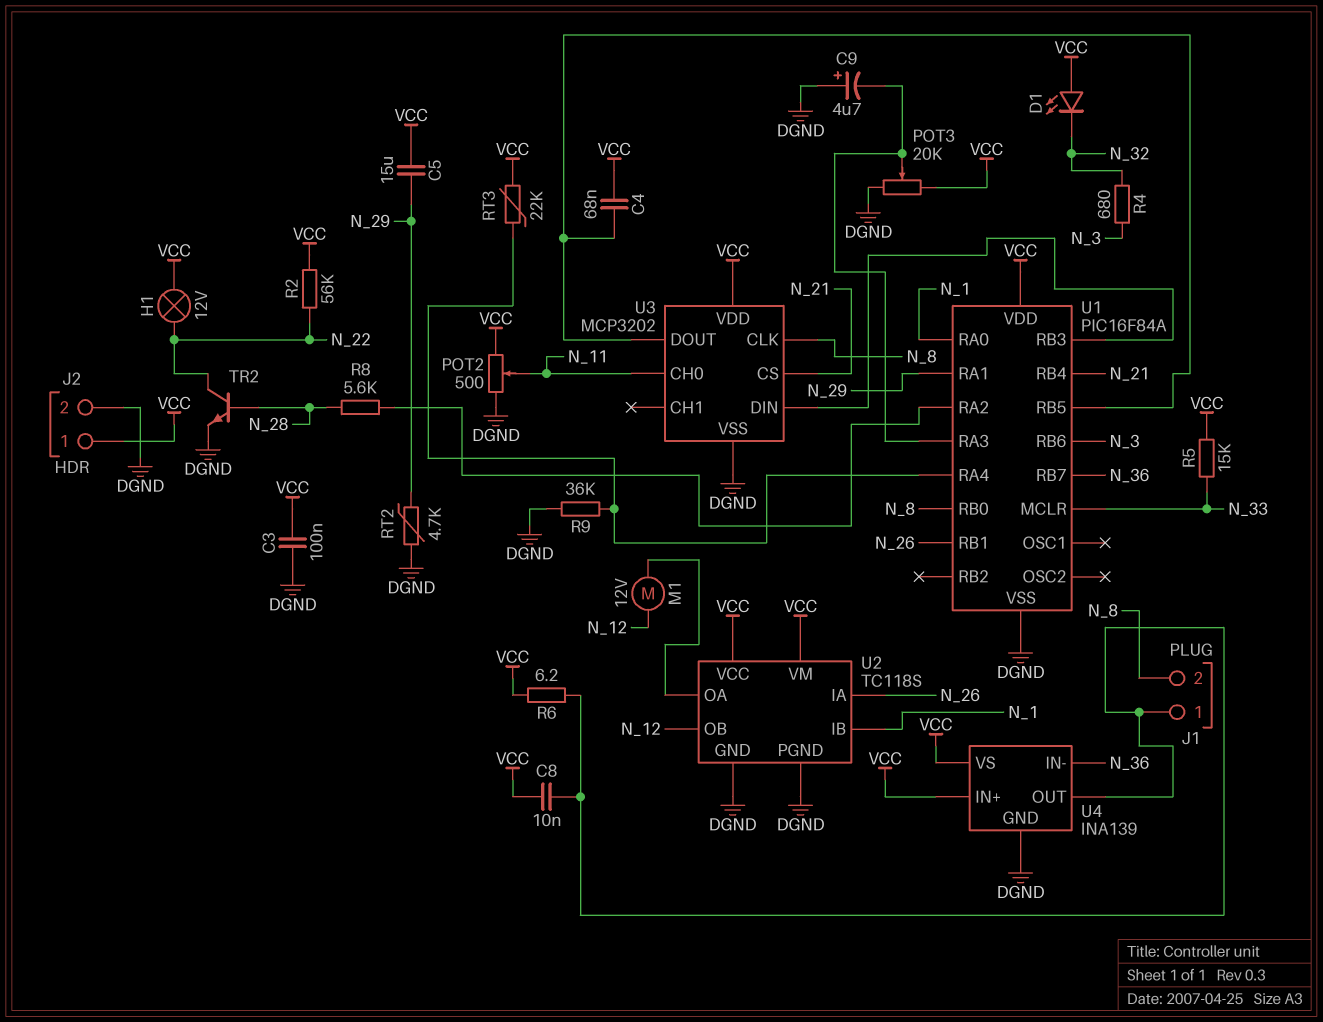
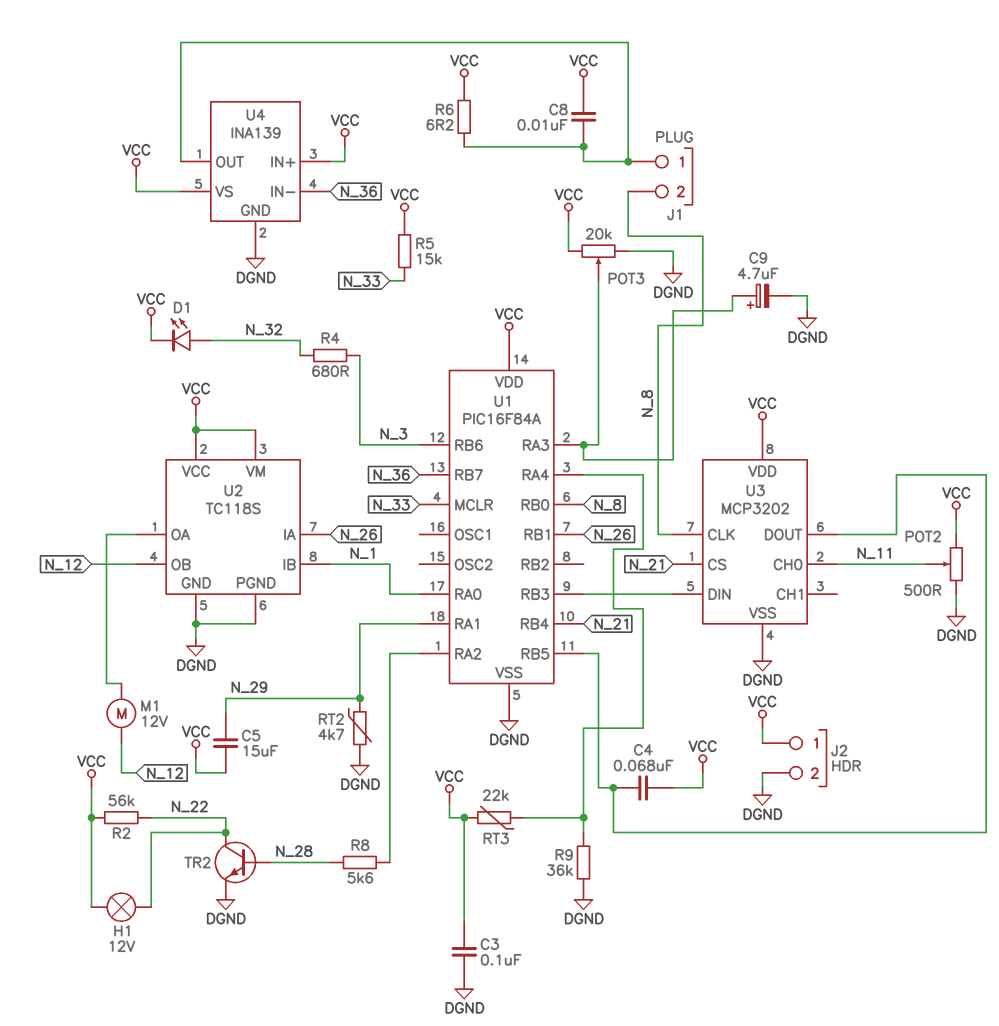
C9: 4.7uF (plus DGND, minus U1/RA3) -> 4.7uF (plus U1/RA3, minus DGND)
D1: LED (A VCC, K N_32) -> LED (A N_32, K VCC)

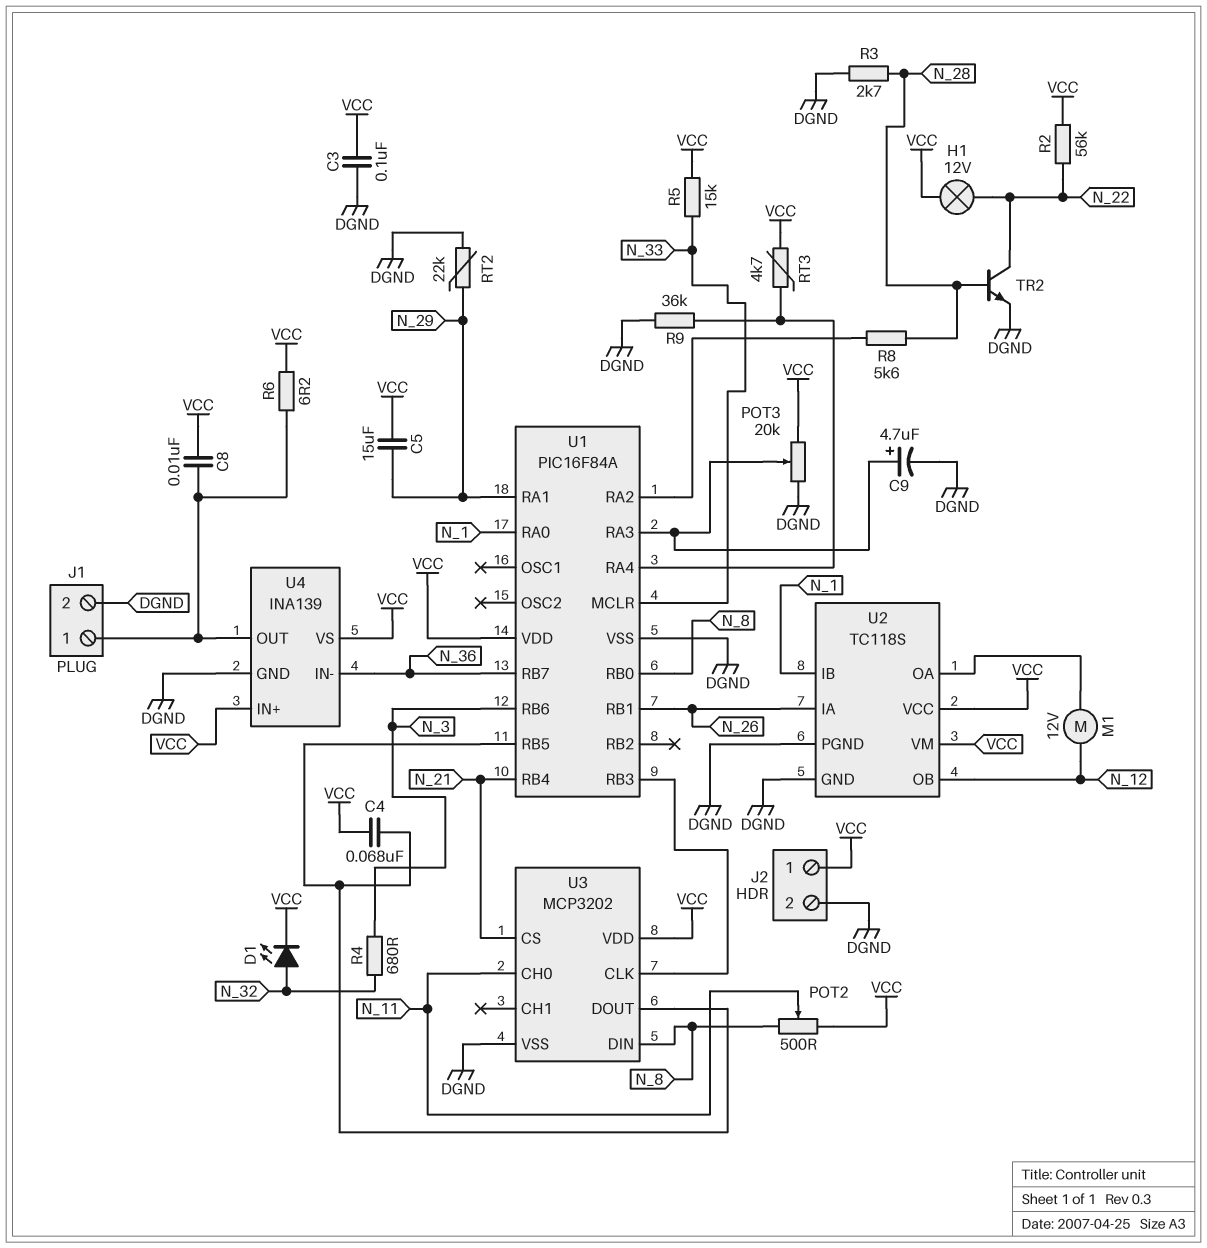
J1 pin 2: N_8 -> DGND
POT2: 500 (DGND, VCC, wiper N_11) -> 500 (N_8, VCC, wiper N_11)
R3: none -> 2.7k (DGND, N_28)
RT2: 4.7k (DGND, N_29) -> 22k (DGND, N_29)
RT3: 22k (U1/RA4, VCC) -> 4.7k (U1/RA4, VCC)
U3 pin CLK: N_8 -> U1/RB3
U3 pin DIN: U1/RB3 -> N_8

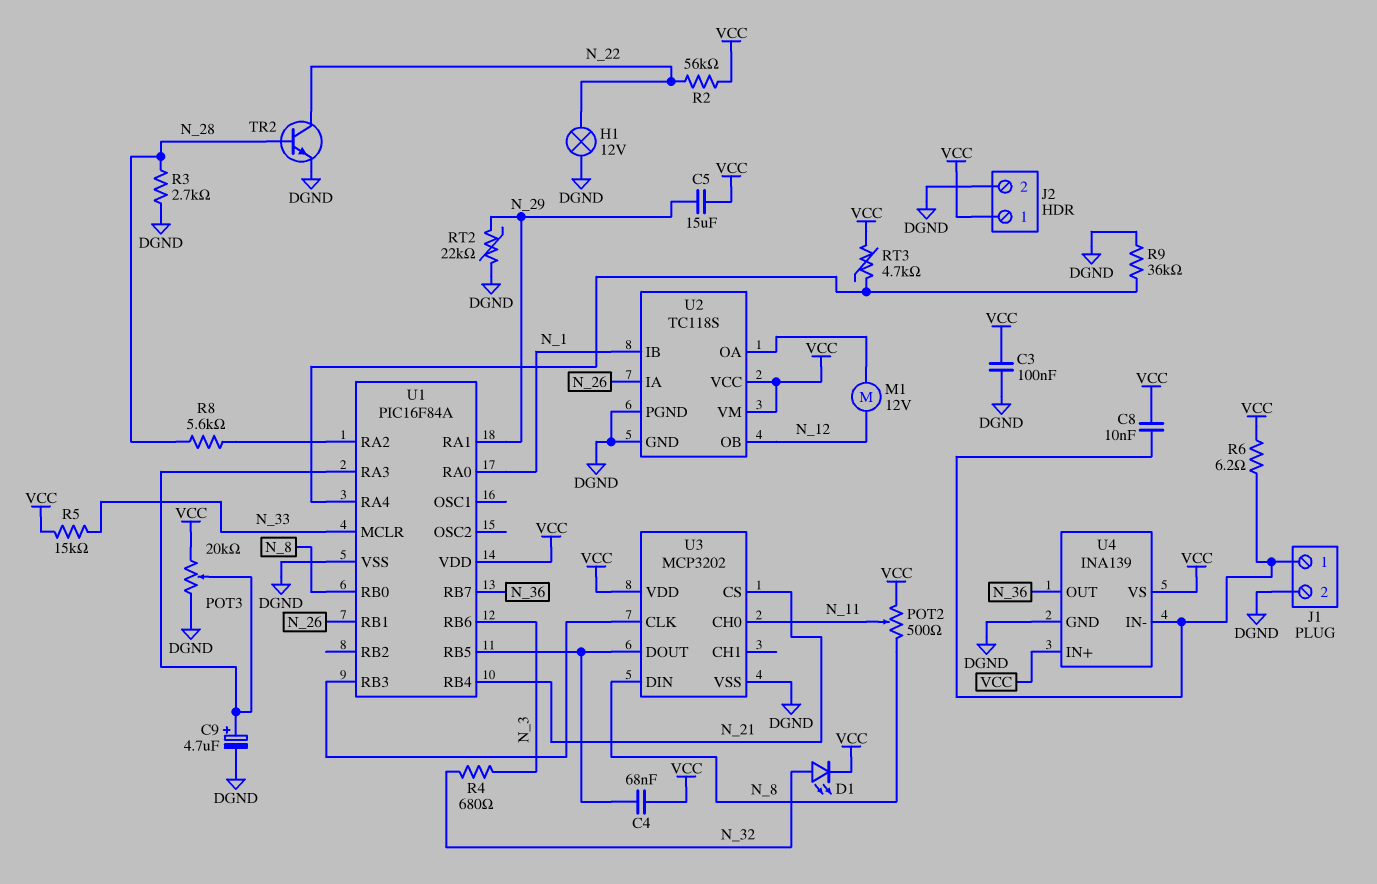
H1: lamp 12V (N_22, VCC) -> lamp 12V (DGND, N_22)
U4 pin IN-: N_36 -> J1/1
U4 pin OUT: J1/1 -> N_36

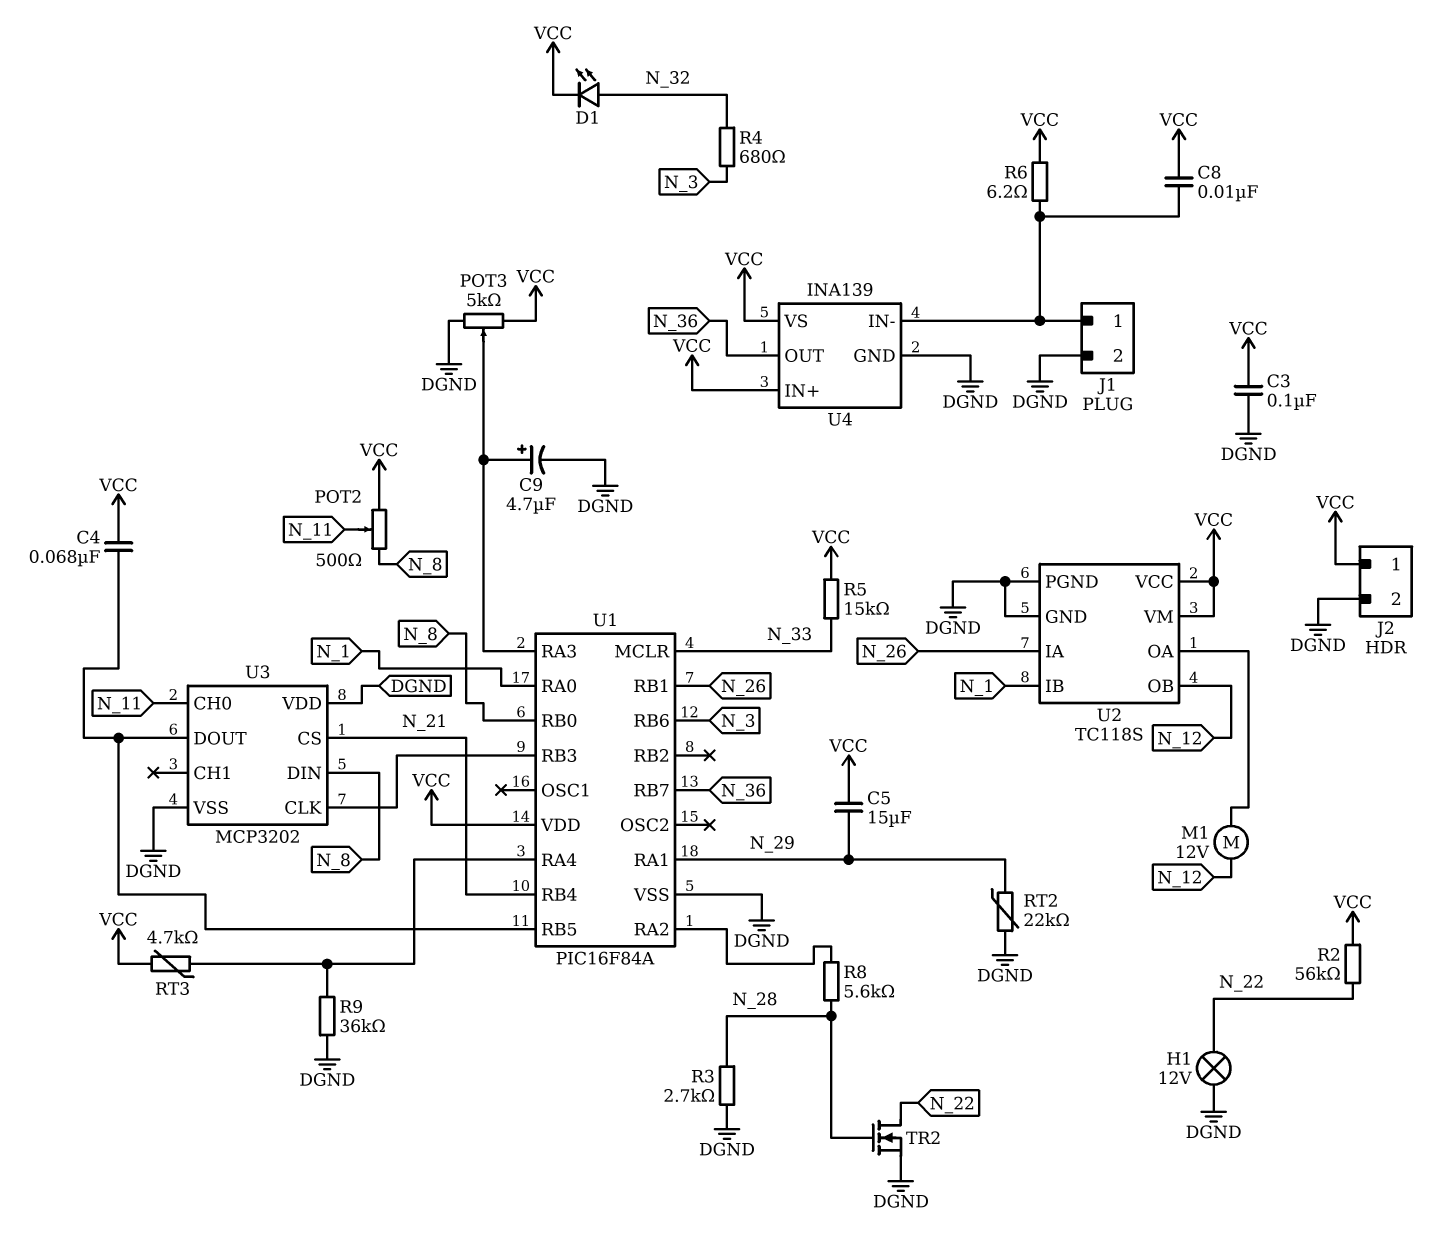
POT3: 20k (DGND, VCC, wiper U1/RA3) -> 5k (DGND, VCC, wiper U1/RA3)
TR2: NPN (B N_28, C N_22, E DGND) -> NMOS (G N_28, D N_22, S DGND)
U3 pin VDD: VCC -> DGND

